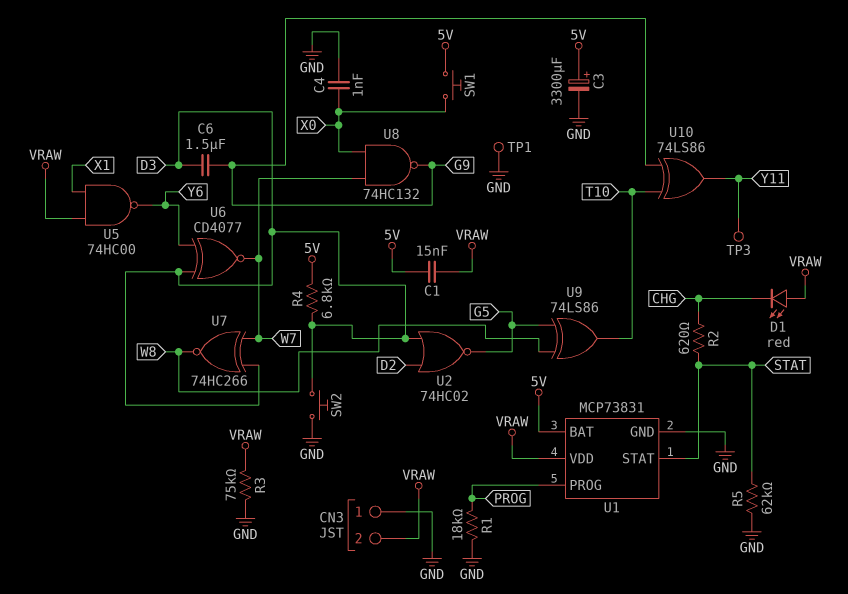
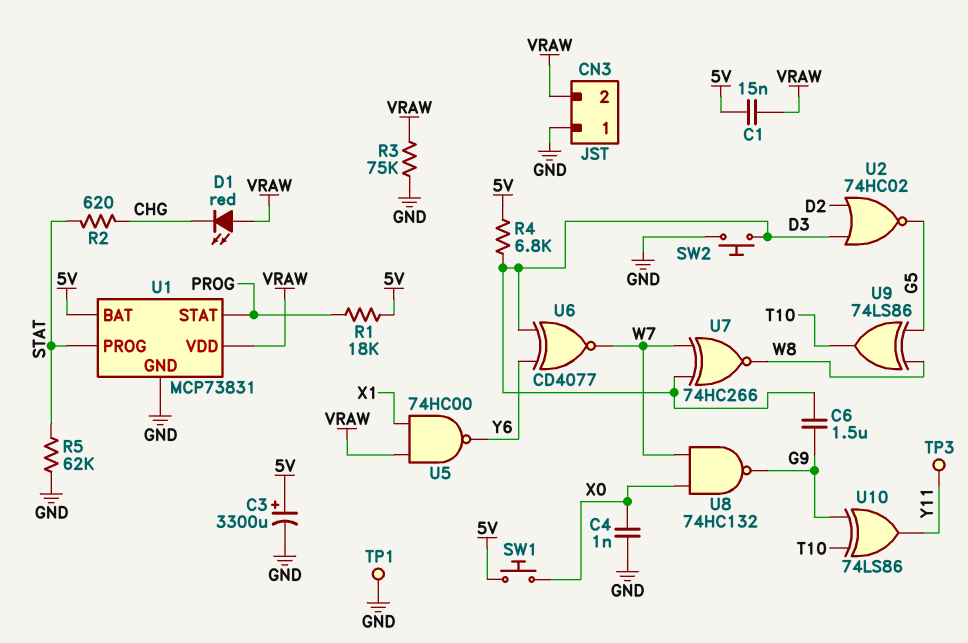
R1: 18k (GND, PROG) -> 18k (5V, PROG)
U1 pin PROG: PROG -> STAT
U1 pin STAT: STAT -> PROG

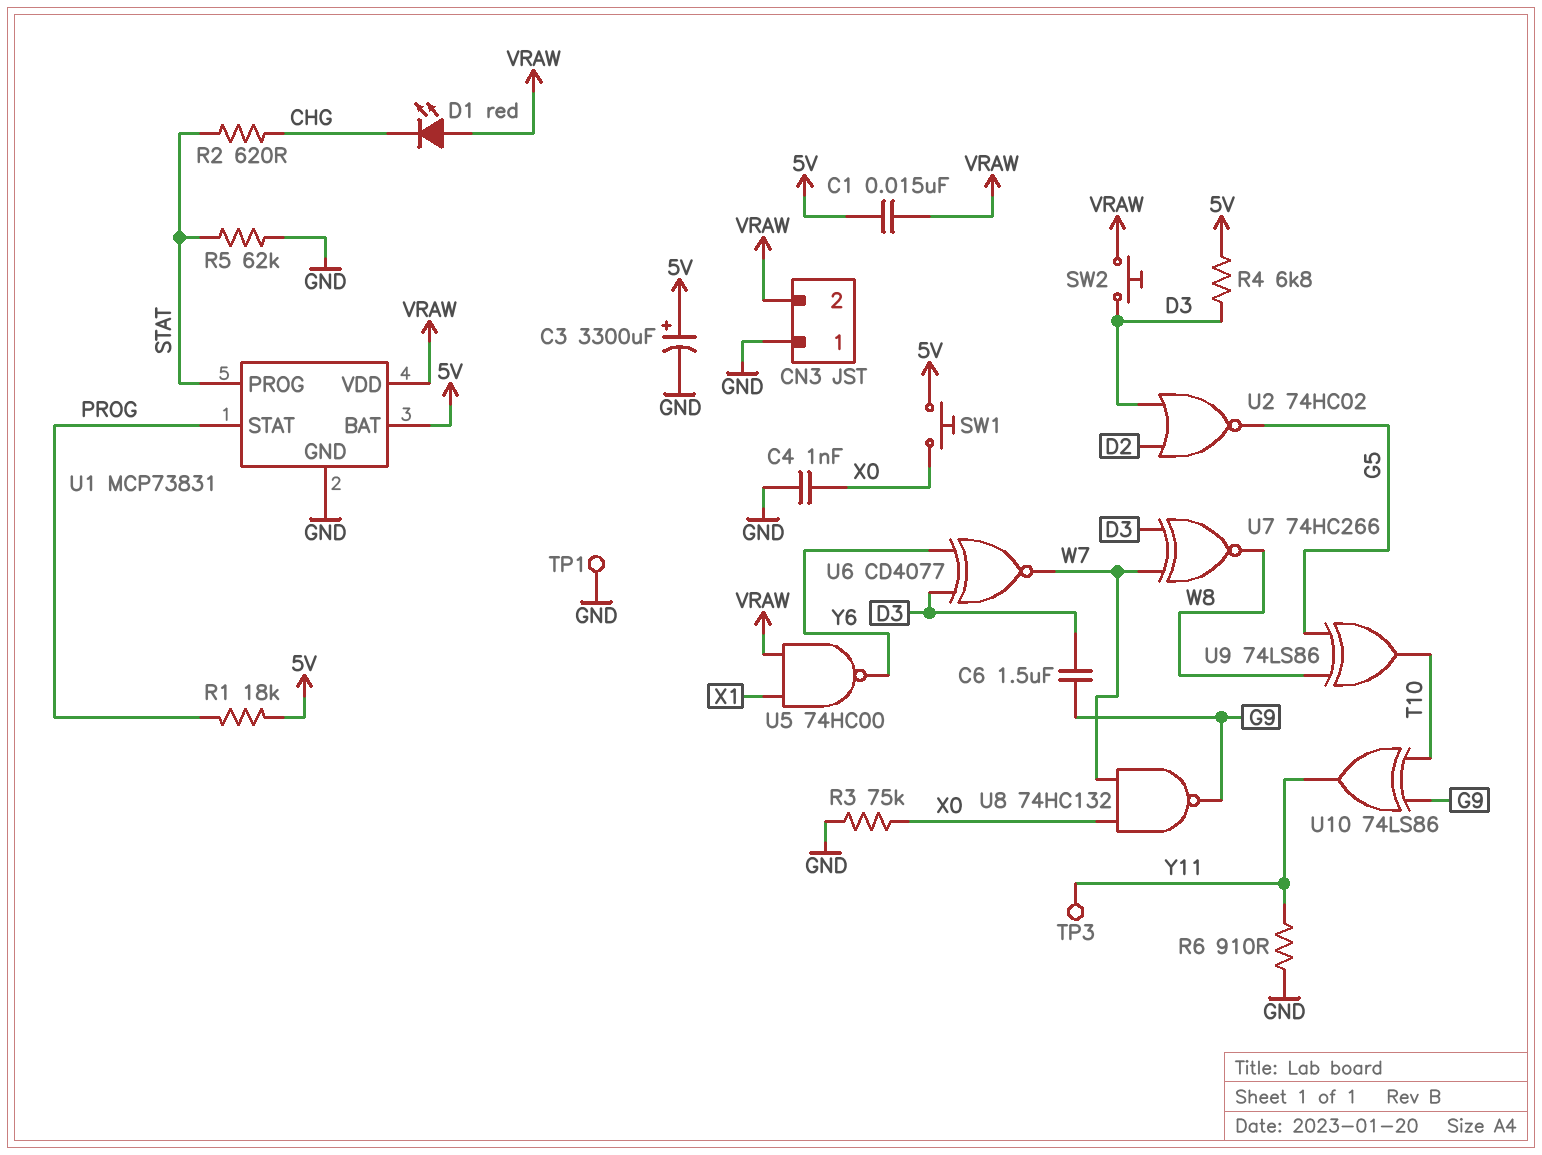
R3: 75k (GND, VRAW) -> 75k (GND, X0)
R6: none -> 910 (GND, Y11)
SW2: button (D3, GND) -> button (D3, VRAW)

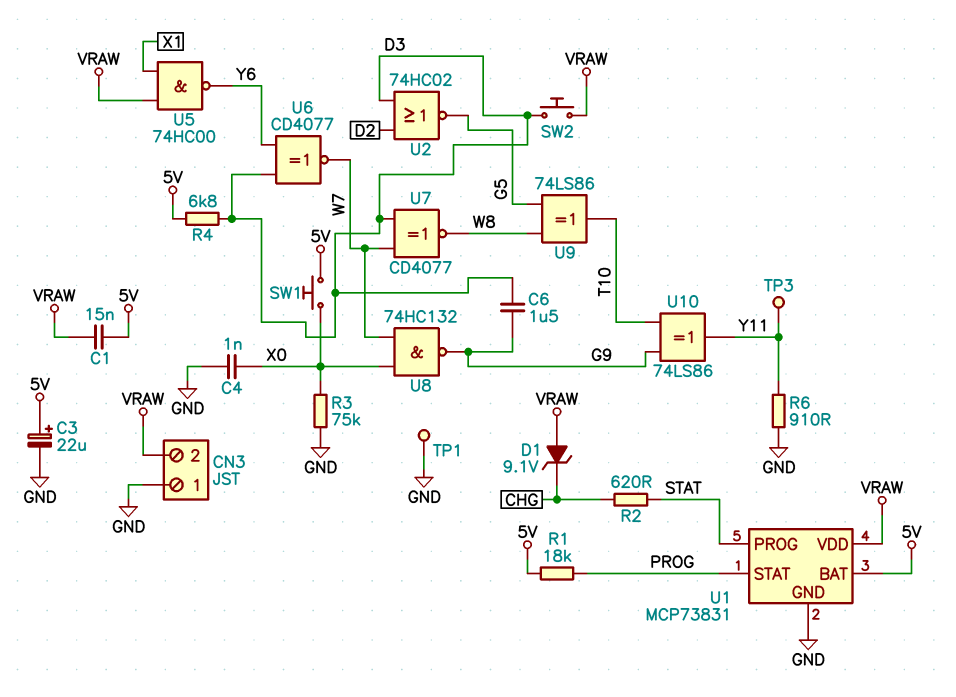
C3: 3300uF (plus 5V, minus GND) -> 22uF (plus 5V, minus GND)
D1: LED red (A VRAW, K CHG) -> zener 9.1V (A VRAW, K CHG)
R5: 62k (GND, STAT) -> none
U7: XNOR 74HC266 (in D3, in W7, out W8) -> XNOR CD4077 (in D3, in W7, out W8)

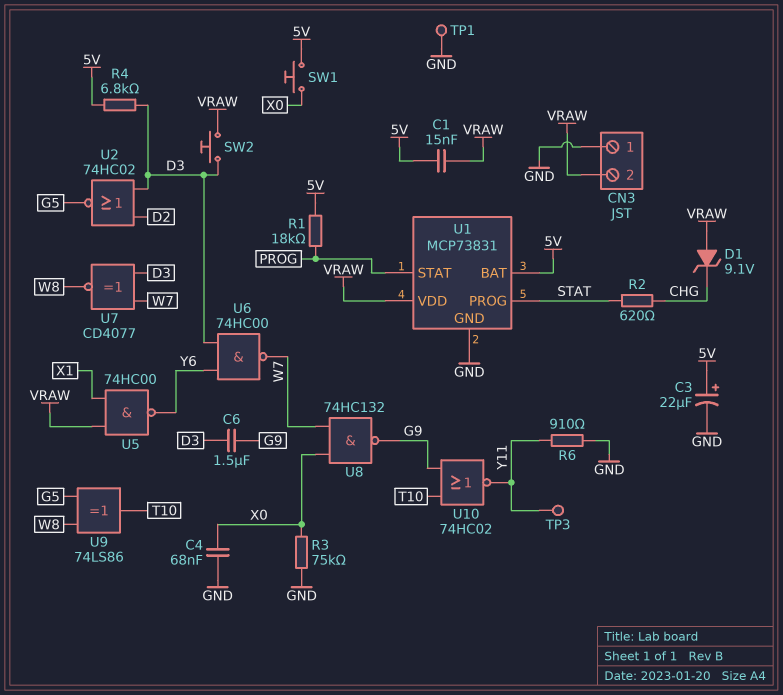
C4: 1nF (GND, X0) -> 68nF (GND, X0)
U6: XNOR CD4077 (in D3, in Y6, out W7) -> NAND 74HC00 (in D3, in Y6, out W7)
U10: XOR 74LS86 (in G9, in T10, out Y11) -> NOR 74HC02 (in G9, in T10, out Y11)

